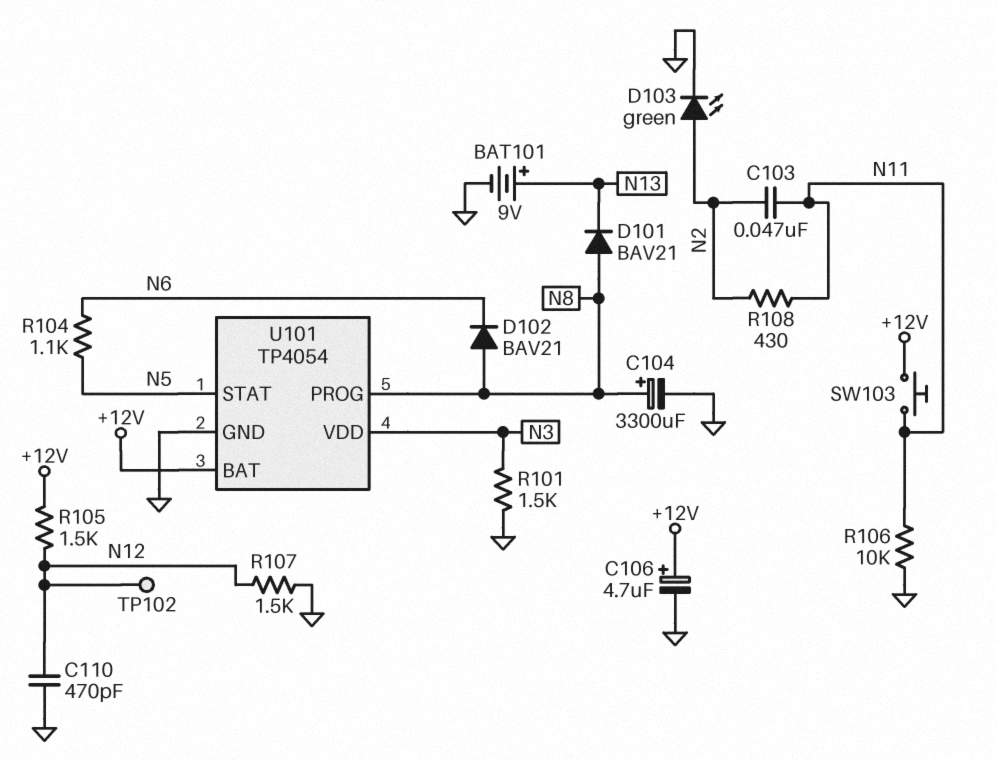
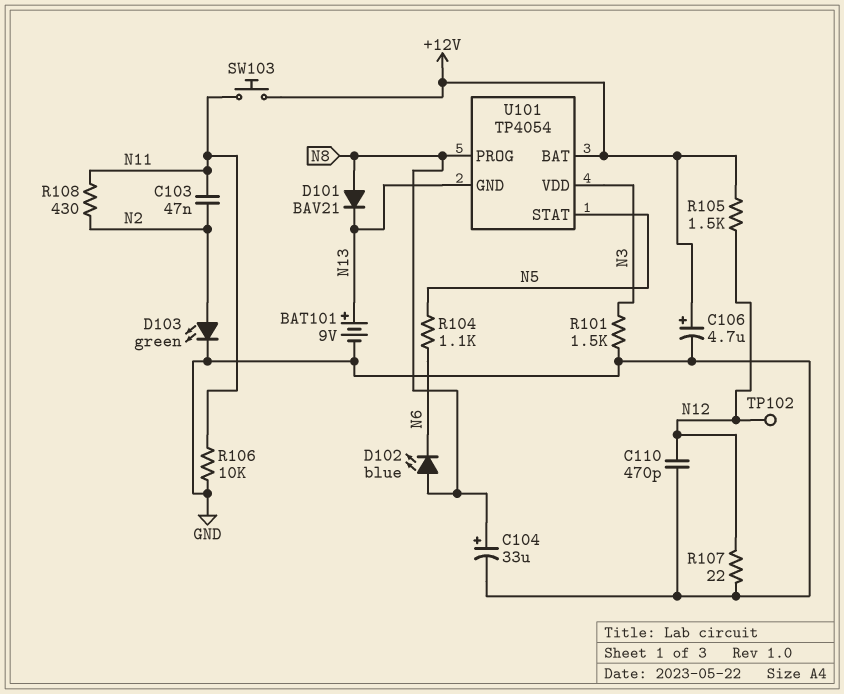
C104: 3300uF (plus N8, minus GND) -> 33uF (plus N8, minus GND)
D102: diode BAV21 (A N8, K N6) -> LED blue (A N8, K N6)
R107: 1.5k (GND, N12) -> 22 (GND, N12)
U101 pin GND: GND -> N13

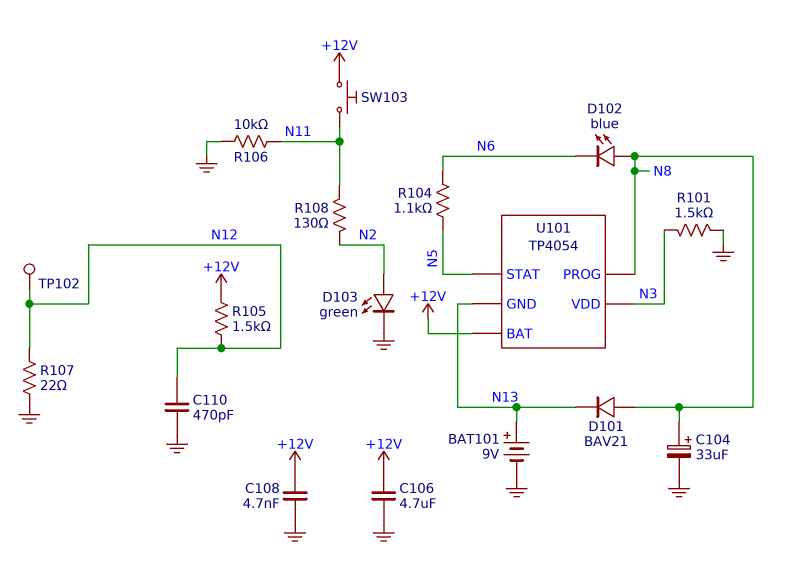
C103: 47nF (N2, N11) -> none
C106: 4.7uF (plus +12V, minus GND) -> 4.7uF (+12V, GND)
C108: none -> 4.7nF (+12V, GND)
R108: 430 (N2, N11) -> 130 (N2, N11)

